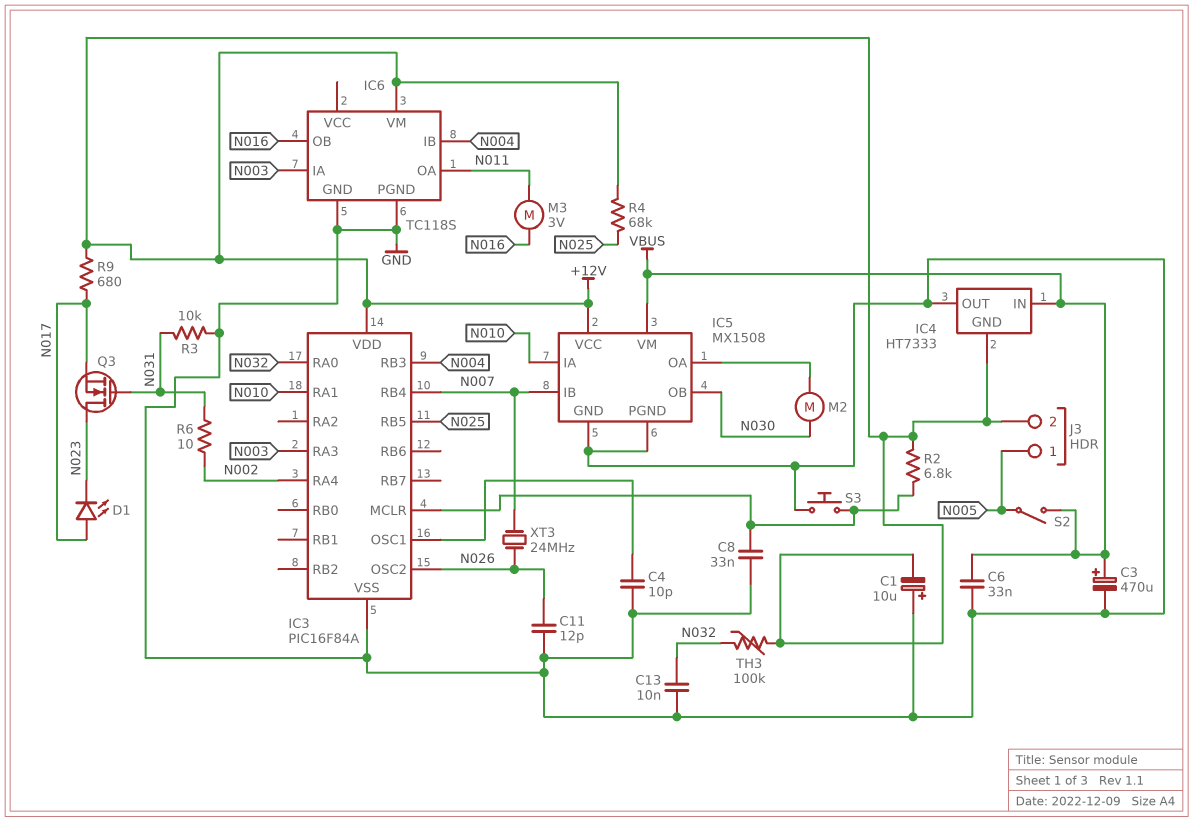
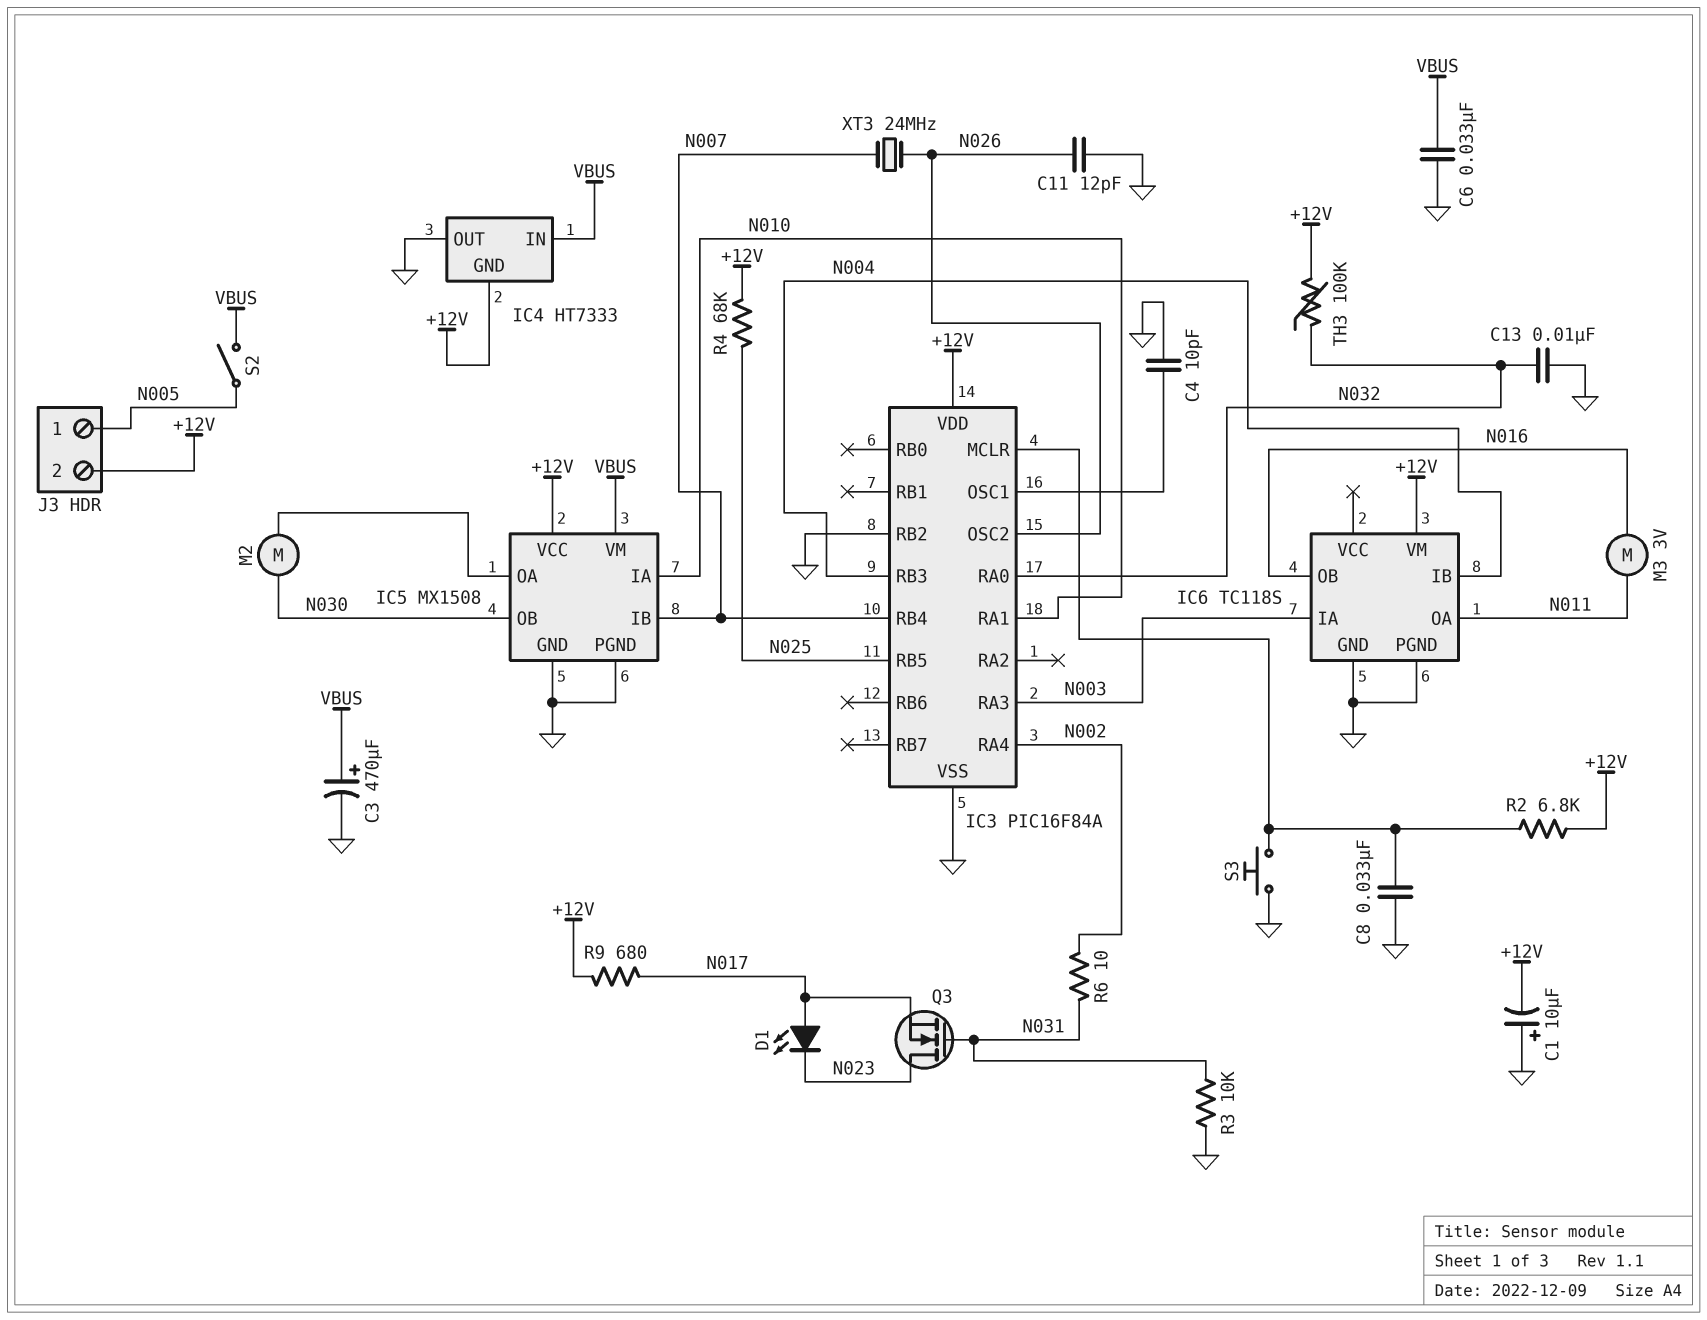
IC3 pin RB2: none -> GND

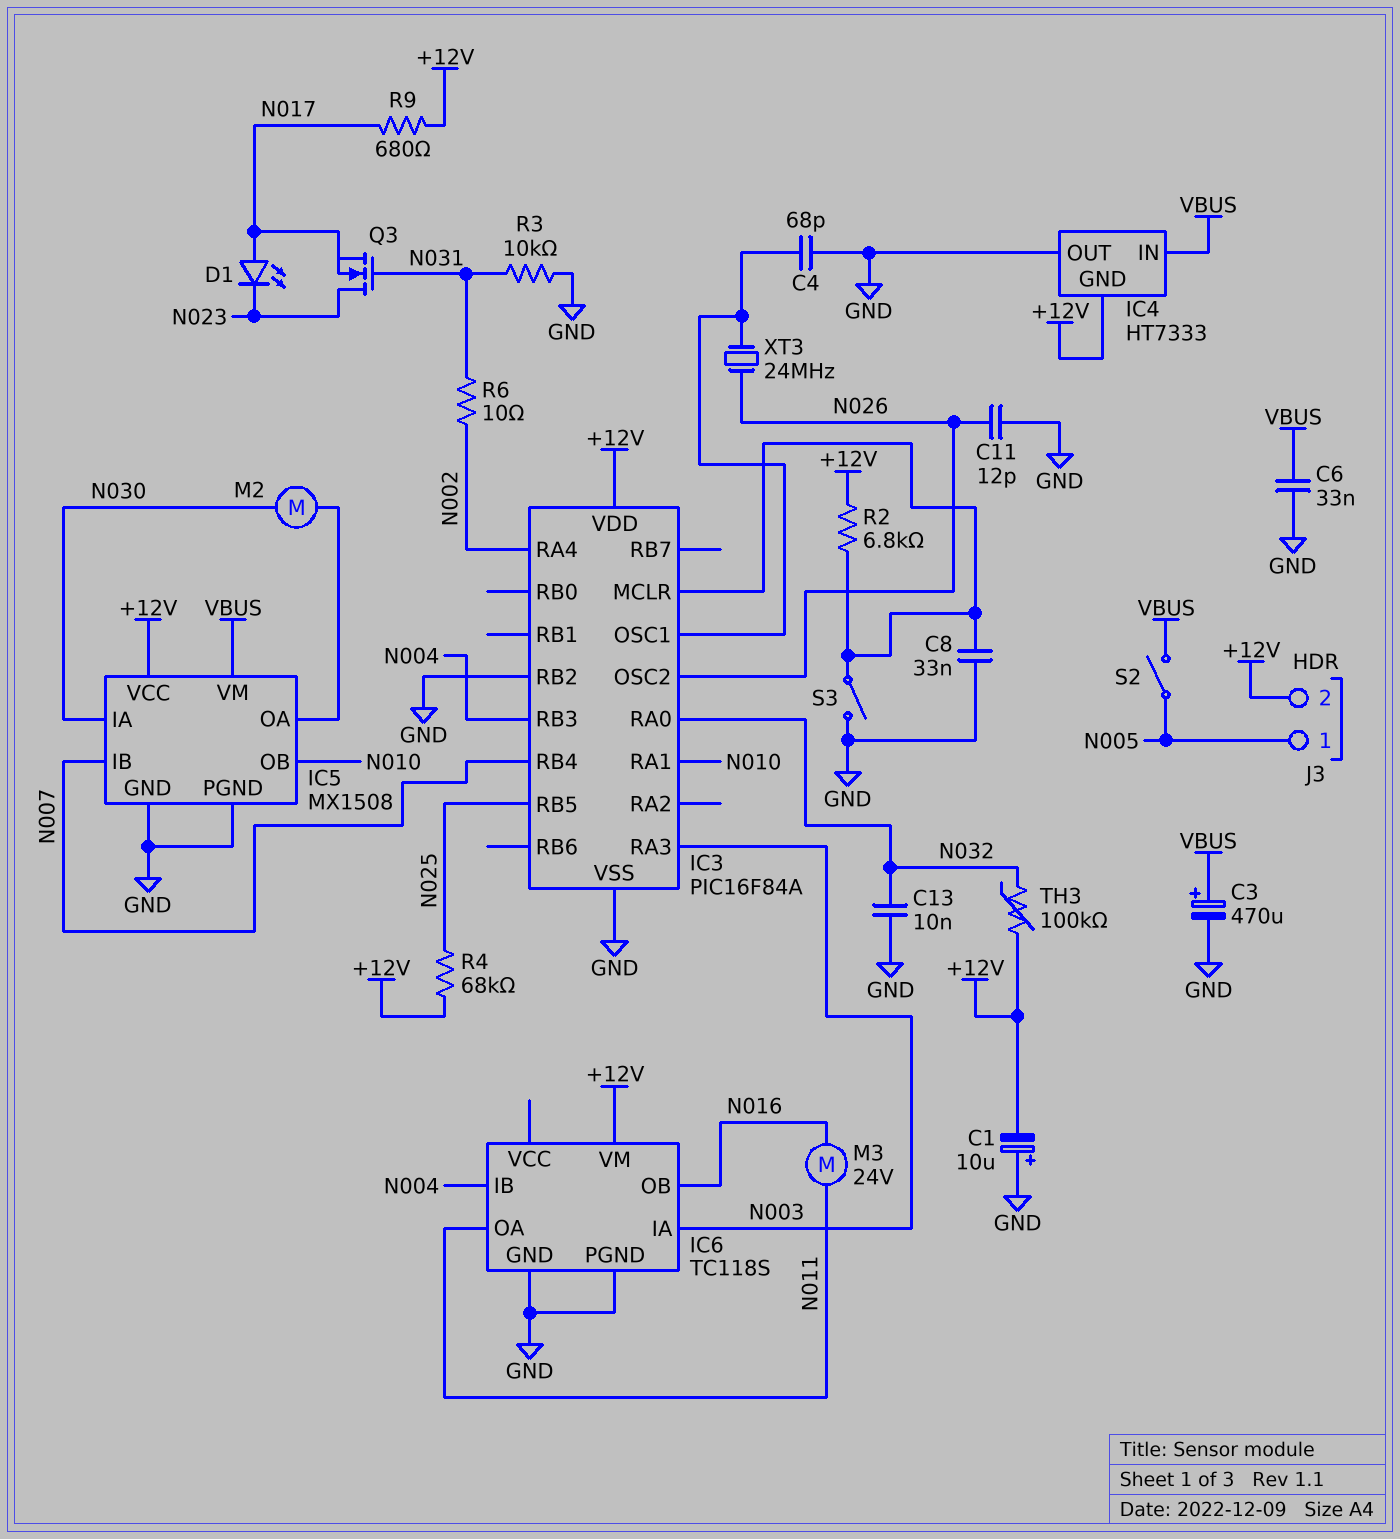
C4: 10pF (GND, IC3/OSC1) -> 68pF (GND, IC3/OSC1)
IC5 pin IA: N010 -> N030
IC5 pin OB: N030 -> N010
M3: motor 3V (N011, N016) -> motor 24V (N011, N016)
S3: button (GND, IC3/MCLR) -> switch (GND, IC3/MCLR)
XT3: 24MHz (N007, N026) -> 24MHz (IC3/OSC1, N026)

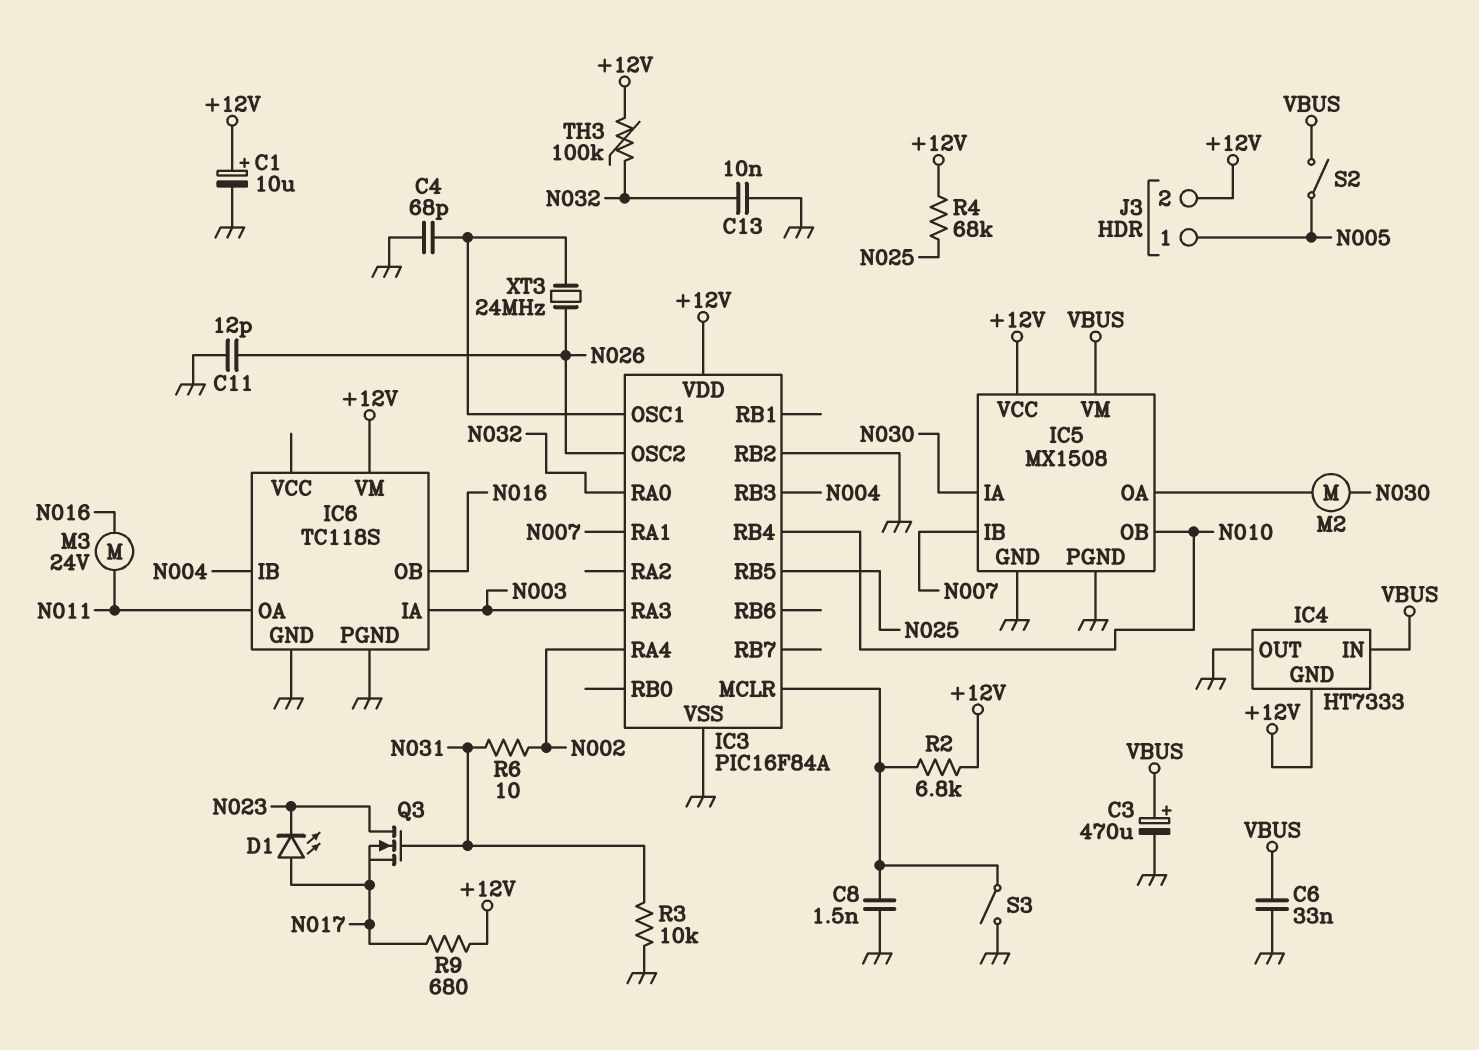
C1: 10uF (plus GND, minus +12V) -> 10uF (plus +12V, minus GND)
C8: 33nF (GND, IC3/MCLR) -> 1.5nF (GND, IC3/MCLR)
IC3 pin RA1: N010 -> N007
IC3 pin RB4: N007 -> N010

